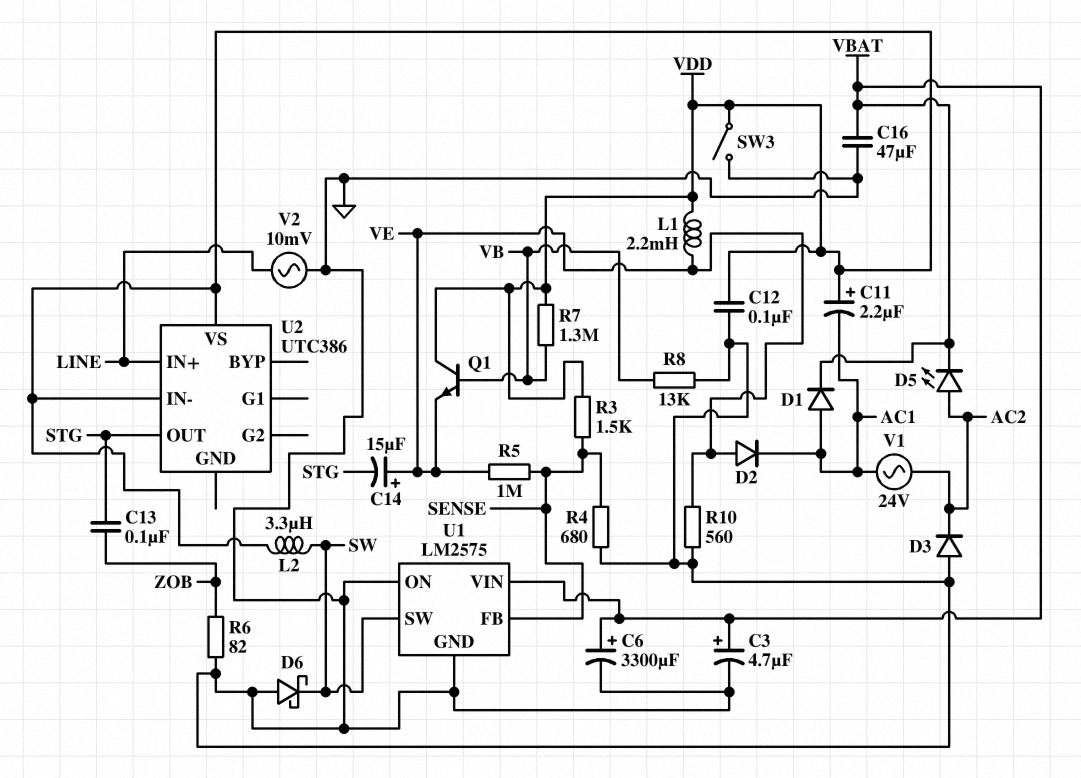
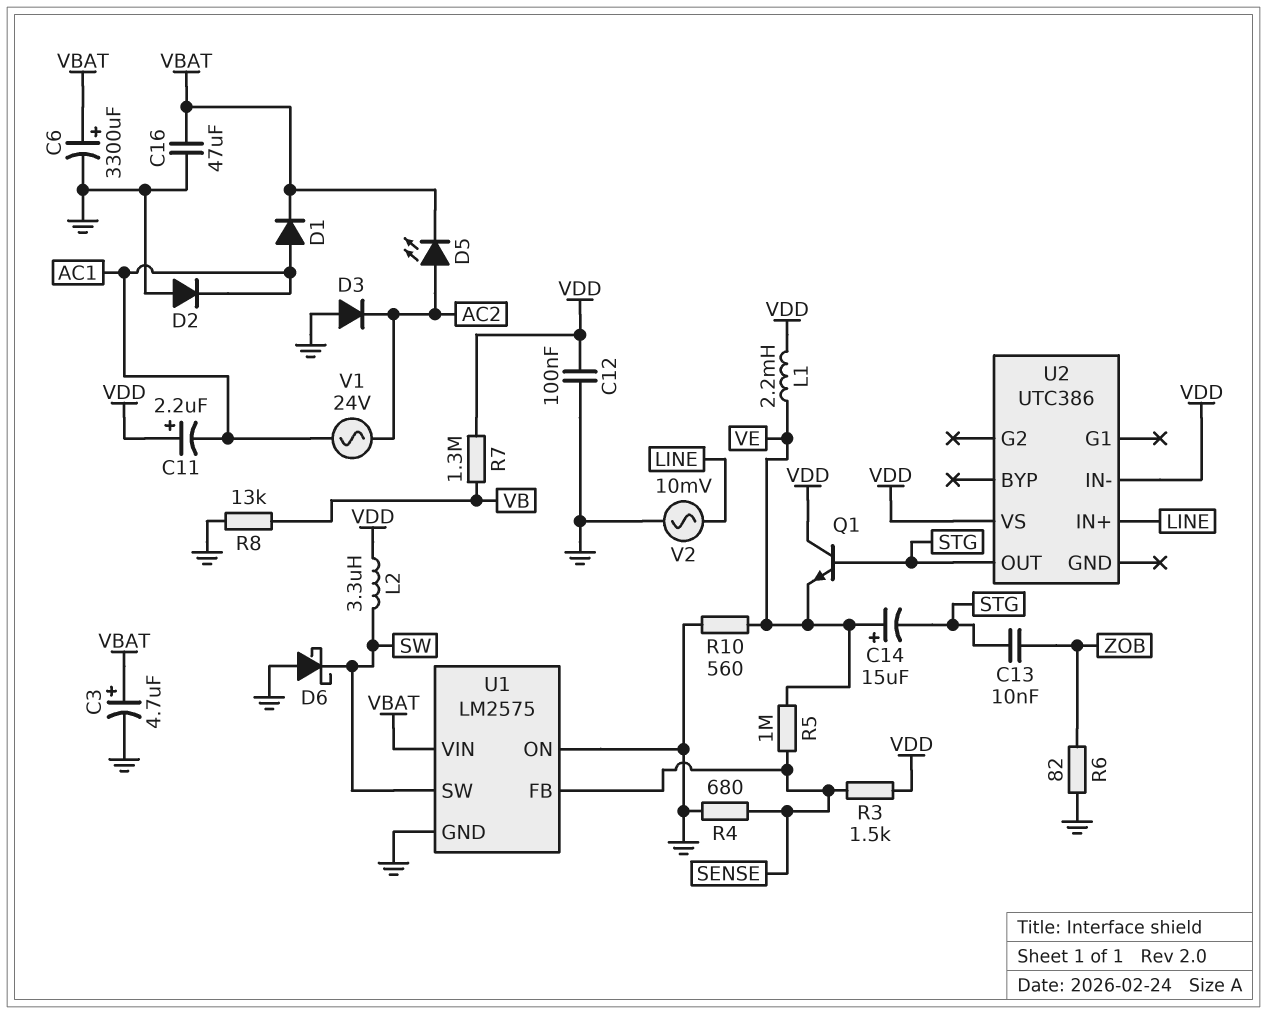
C13: 100nF (STG, ZOB) -> 10nF (STG, ZOB)
D2: diode (A VE, K AC1) -> diode (A GND, K AC1)
Q1: NPN (B VB, C VDD, E VE) -> NPN (B STG, C VDD, E VE)
SW3: switch (GND, VDD) -> none

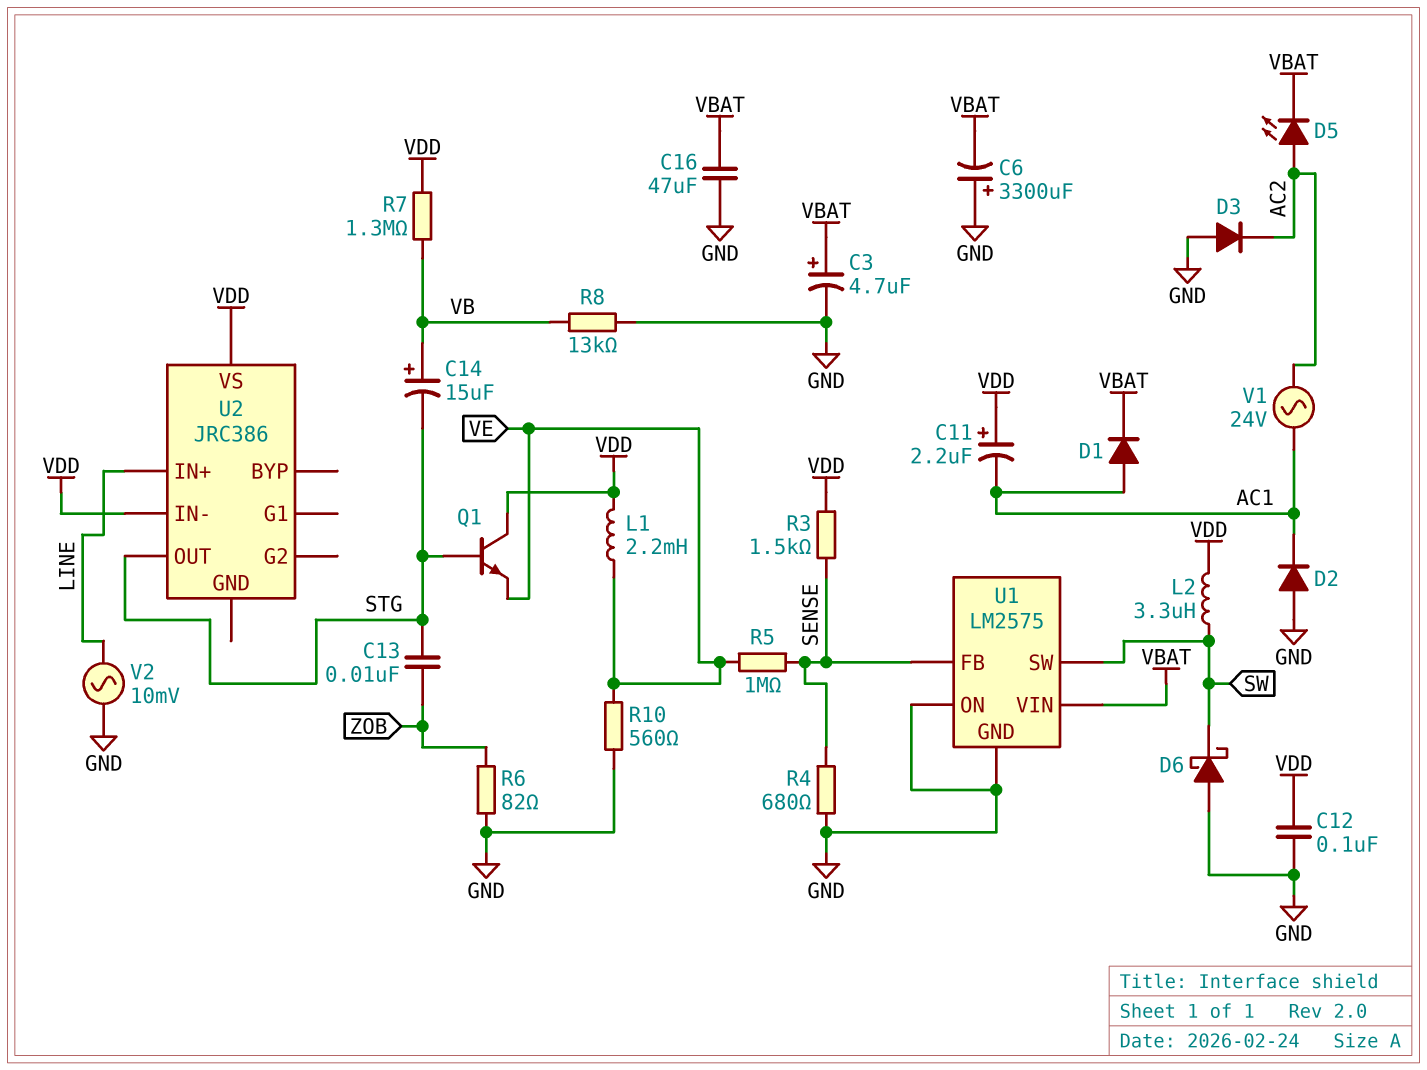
C6: 3300uF (plus VBAT, minus GND) -> 3300uF (plus GND, minus VBAT)
C14: 15uF (plus VE, minus STG) -> 15uF (plus VB, minus STG)
U2: UTC386 -> JRC386

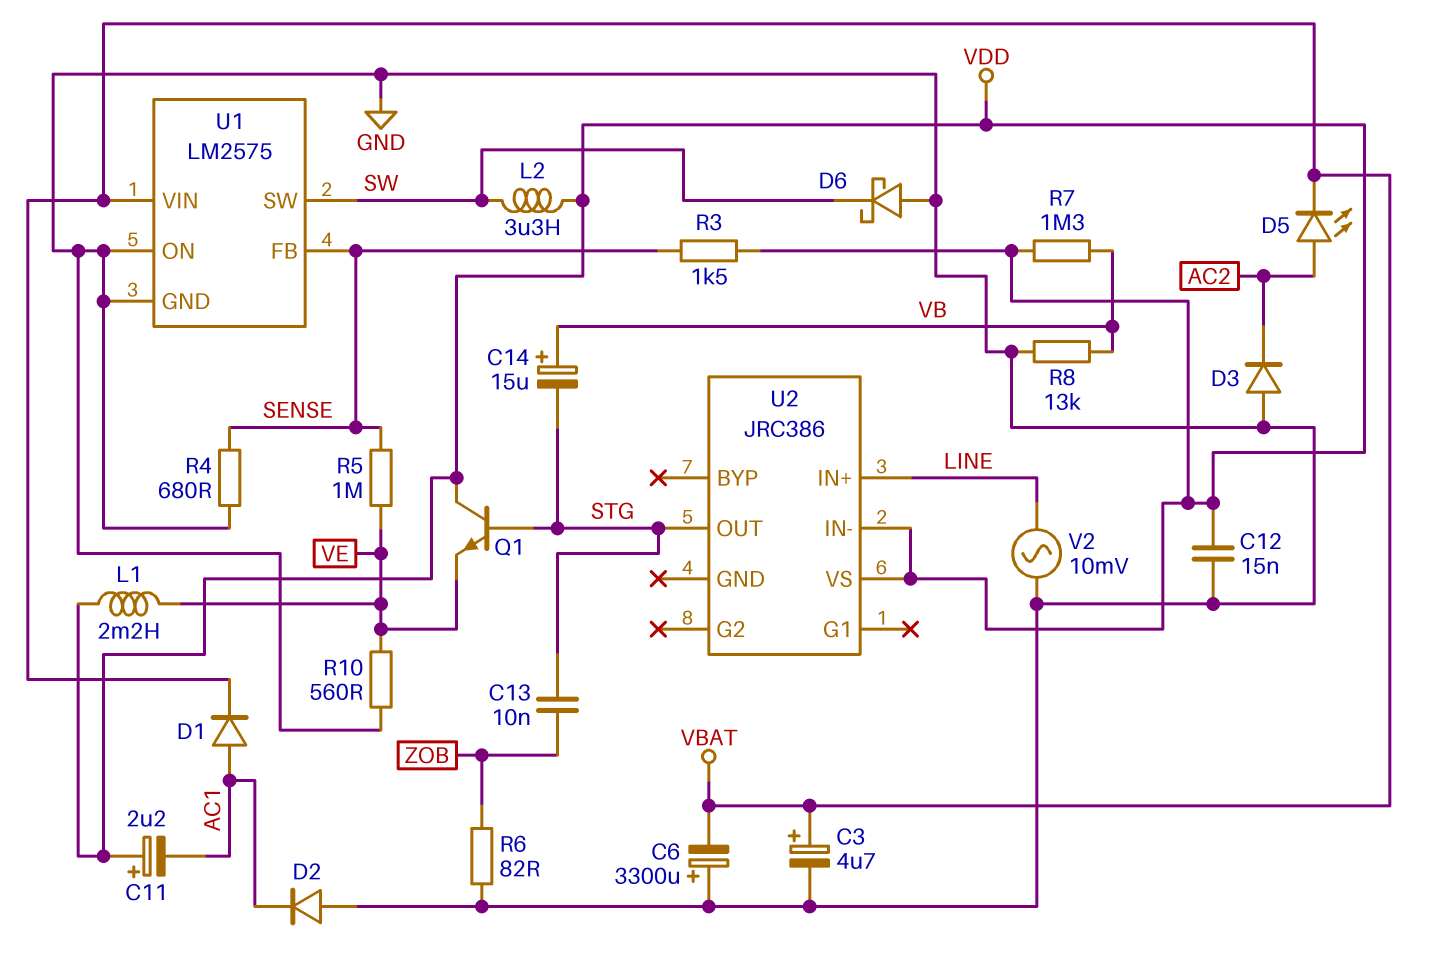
C12: 100nF (GND, VDD) -> 15nF (GND, VDD)
C16: 47uF (GND, VBAT) -> none
V1: AC 24V (AC1, AC2) -> none

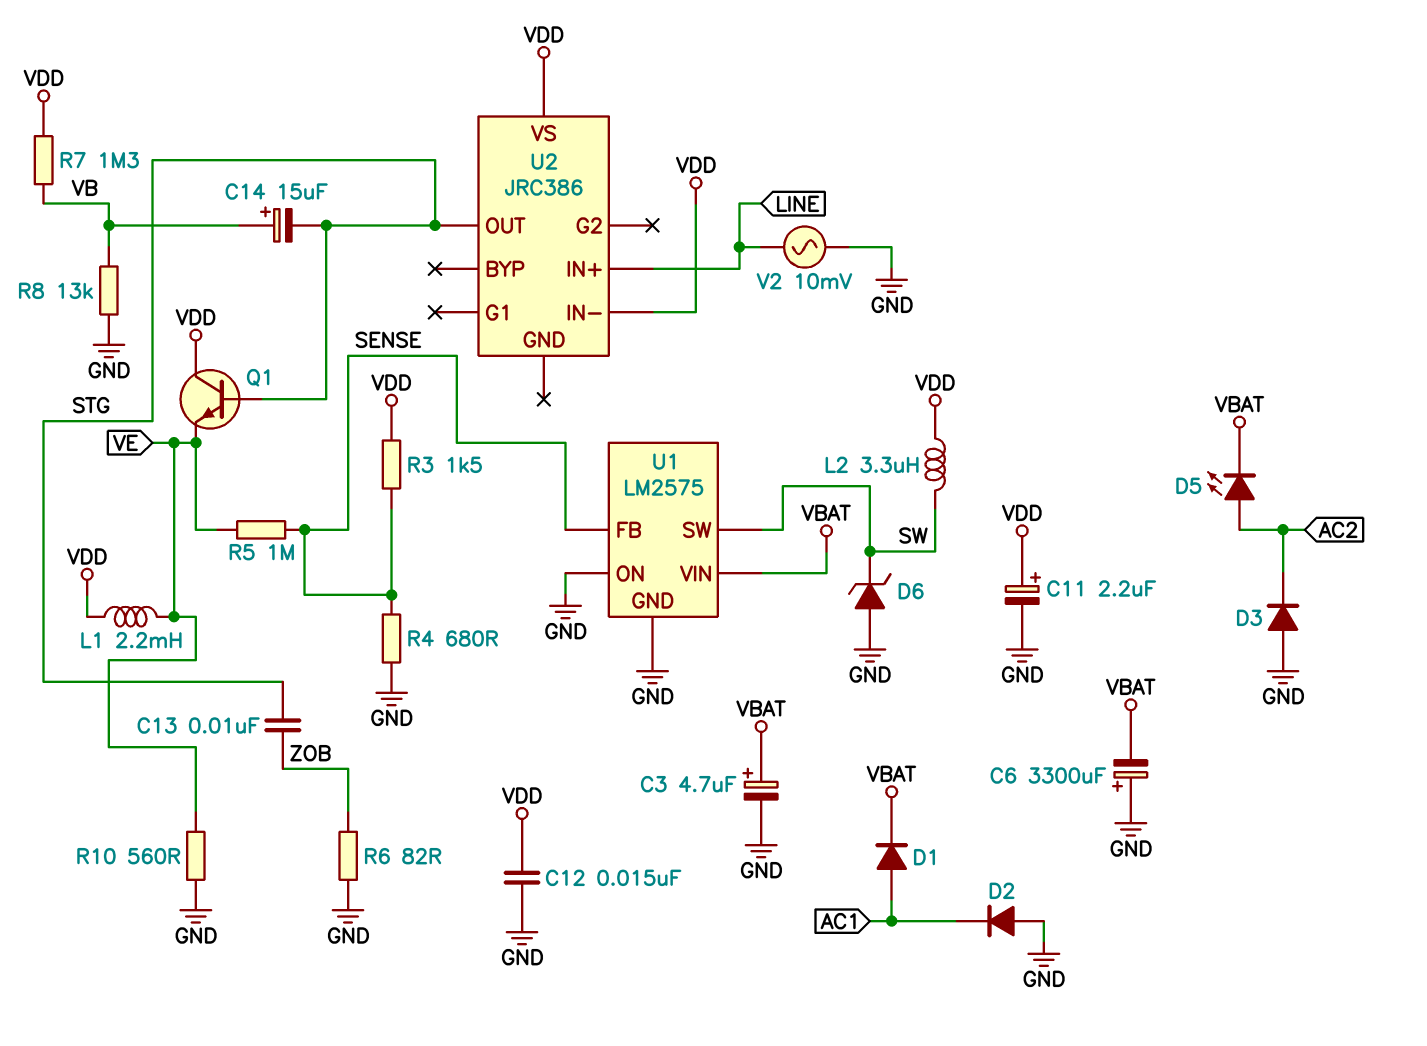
C11: 2.2uF (plus VDD, minus AC1) -> 2.2uF (plus VDD, minus GND)
D6: schottky (A GND, K SW) -> zener (A GND, K SW)

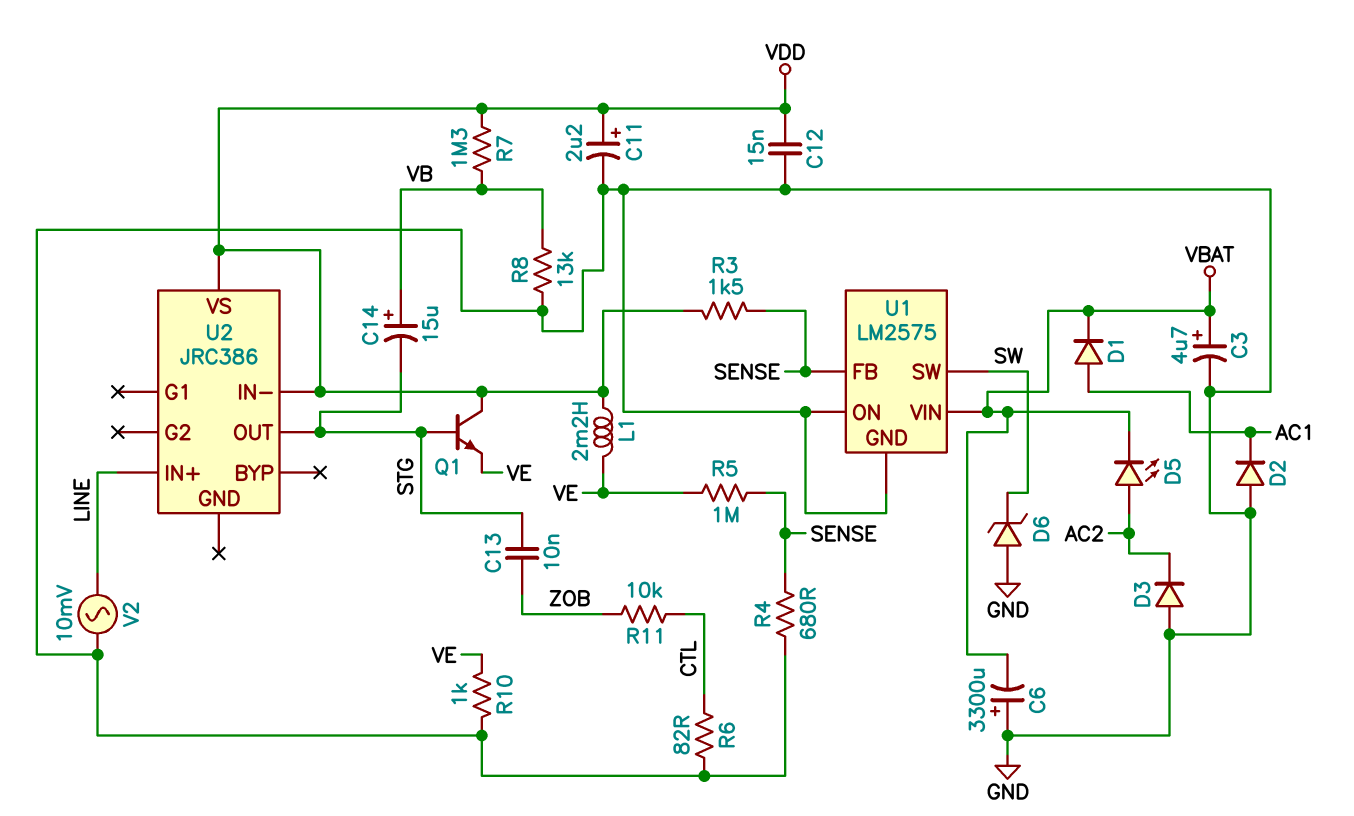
L2: 3.3uH (SW, VDD) -> none
R6: 82 (GND, ZOB) -> 82 (CTL, GND)
R10: 560 (GND, VE) -> 1k (GND, VE)
R11: none -> 10k (CTL, ZOB)

